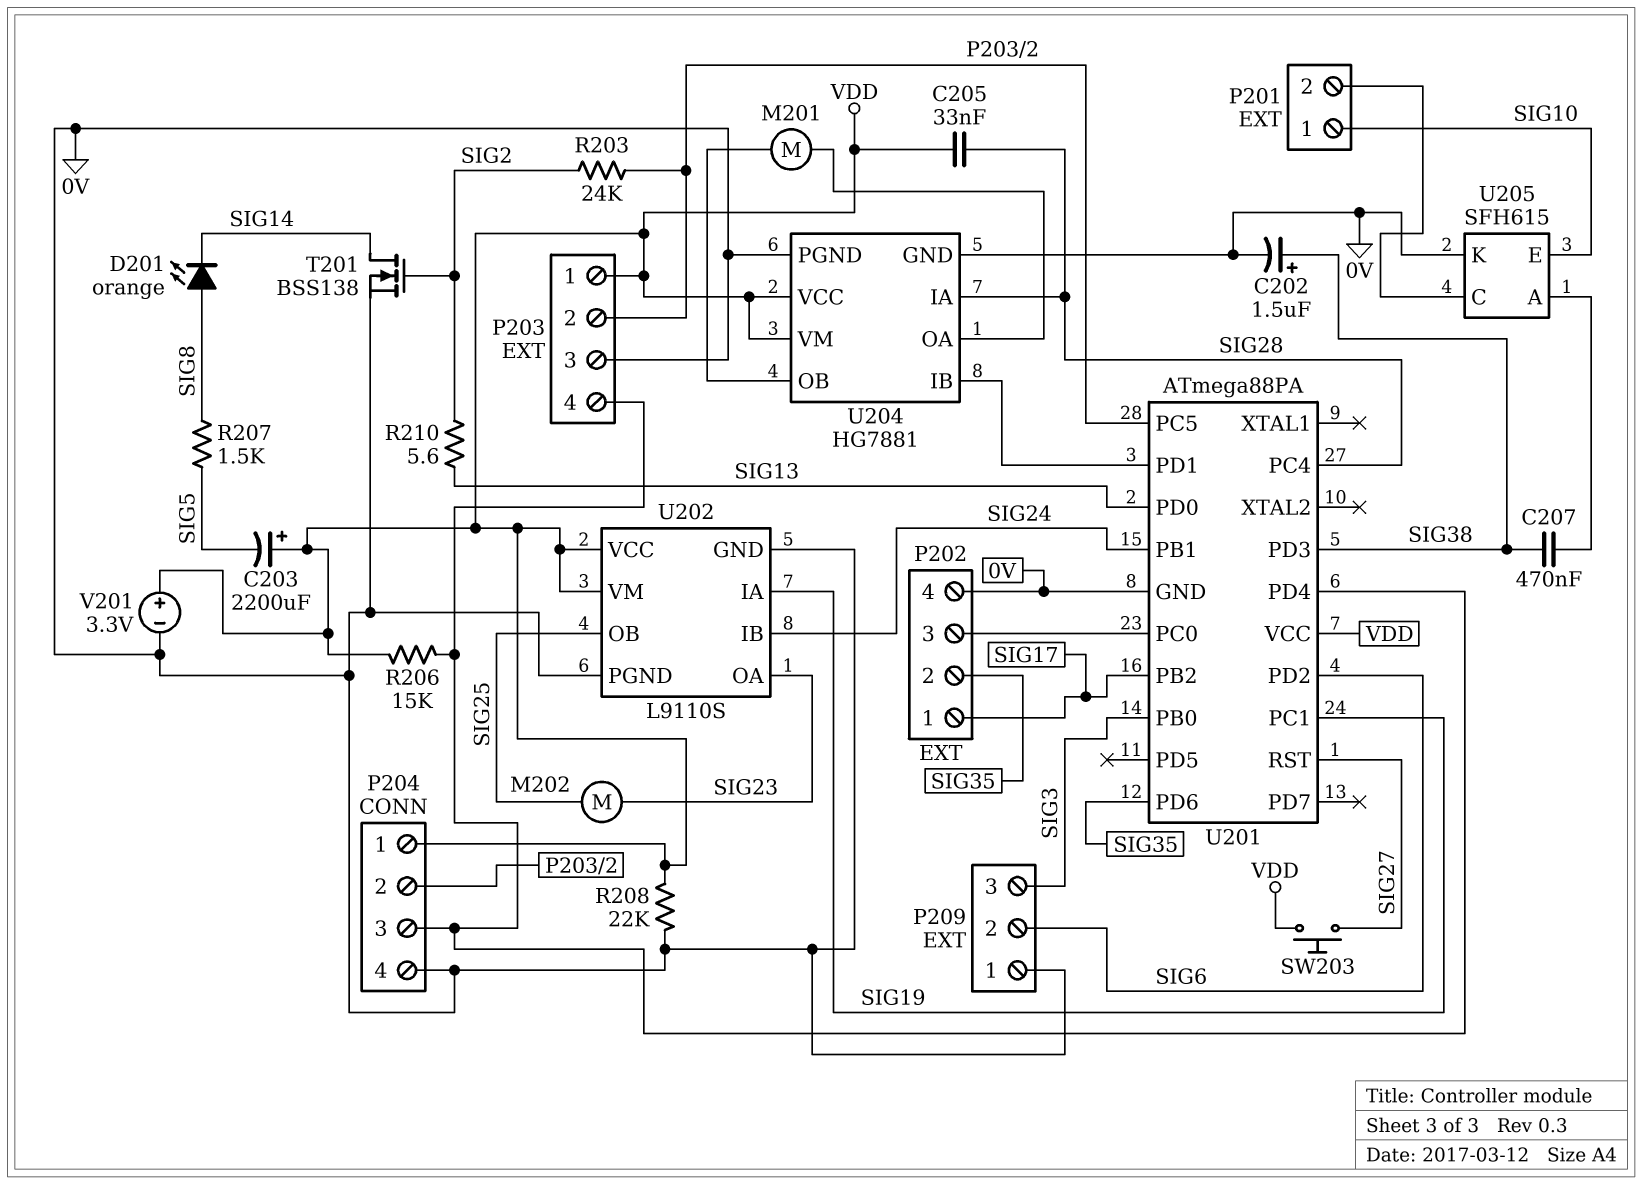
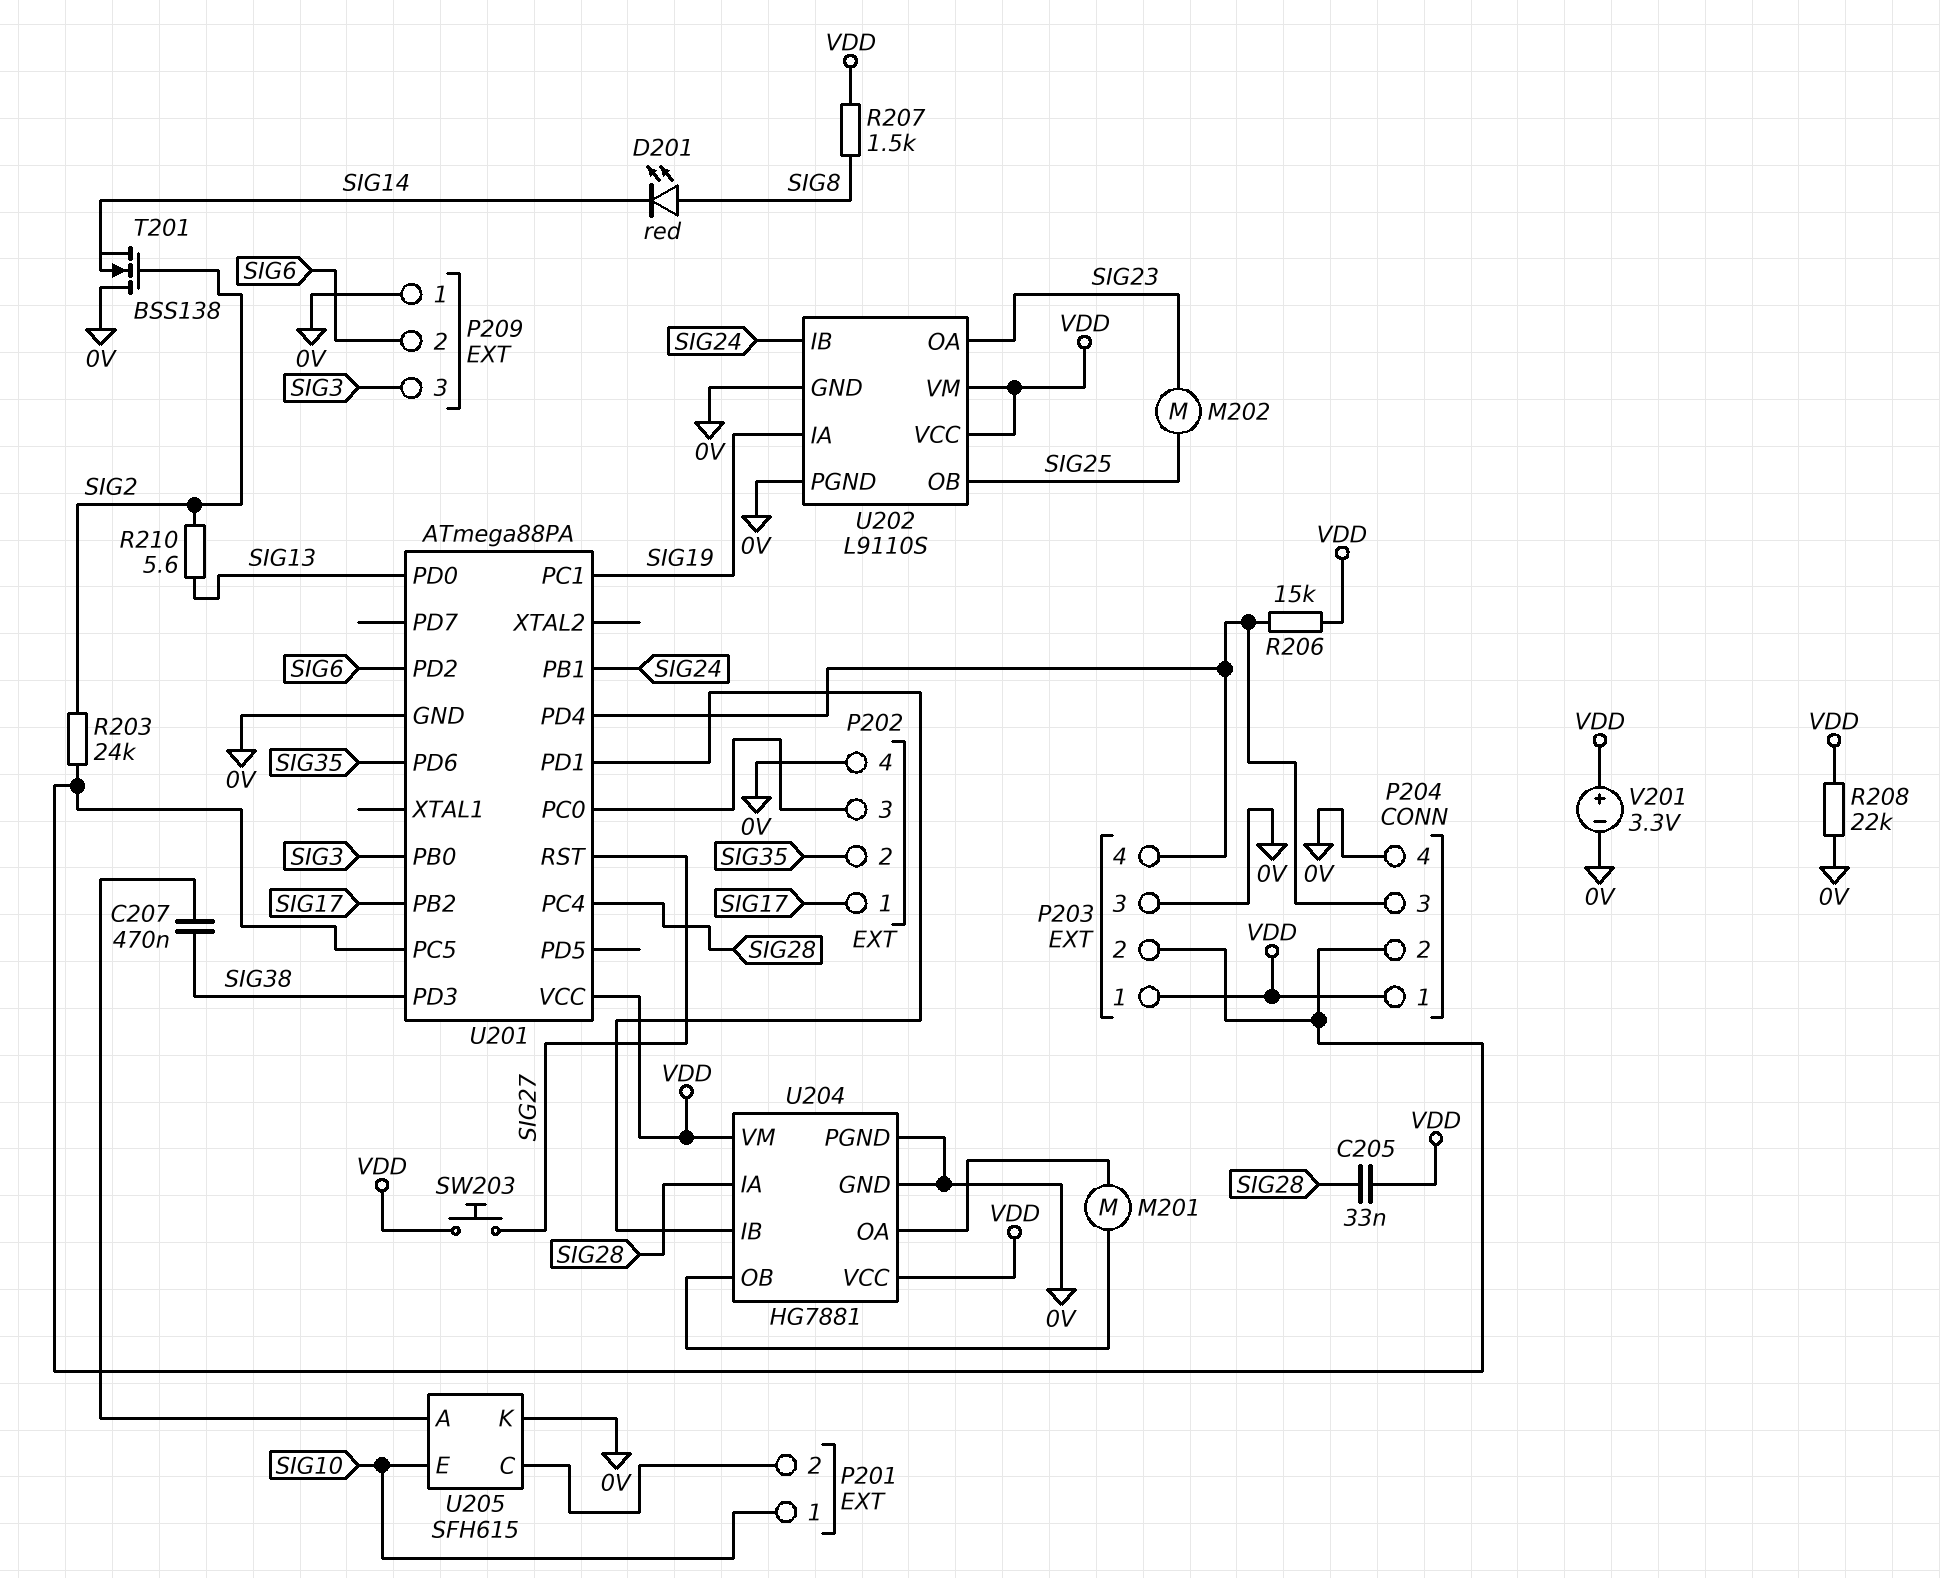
C202: 1.5uF (plus SIG38, minus 0V) -> none
C203: 2200uF (plus VDD, minus SIG5) -> none
D201: LED orange (A SIG8, K SIG14) -> LED red (A SIG8, K SIG14)
R207: 1.5k (SIG5, SIG8) -> 1.5k (SIG8, VDD)
T201: NMOS BSS138 (G SIG2, D SIG14, S 0V) -> NMOS BSS138 (G SIG2, D 0V, S SIG14)

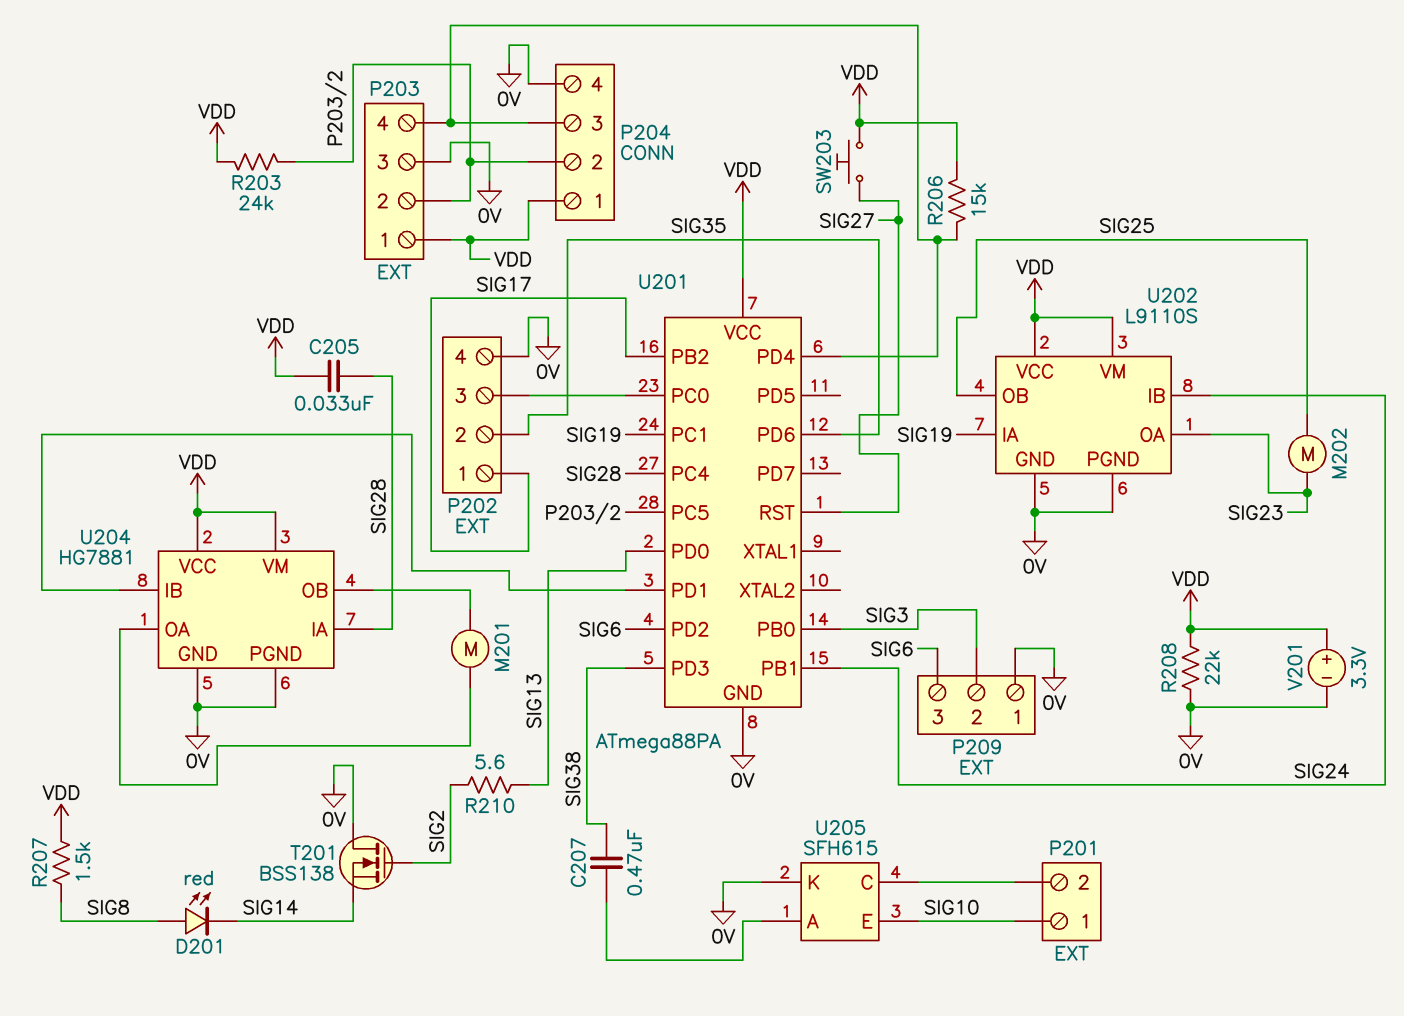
P209 pin 2: SIG6 -> SIG3
P209 pin 3: SIG3 -> SIG6
R203: 24k (P203/2, SIG2) -> 24k (P203/2, VDD)

